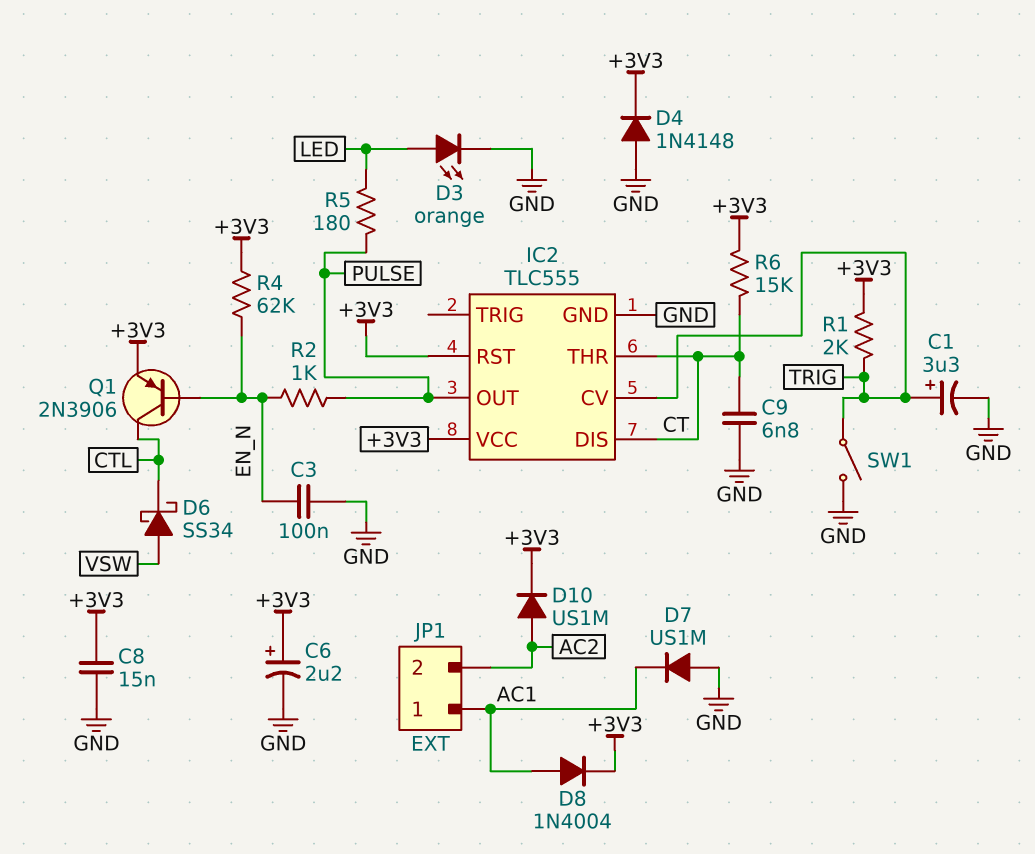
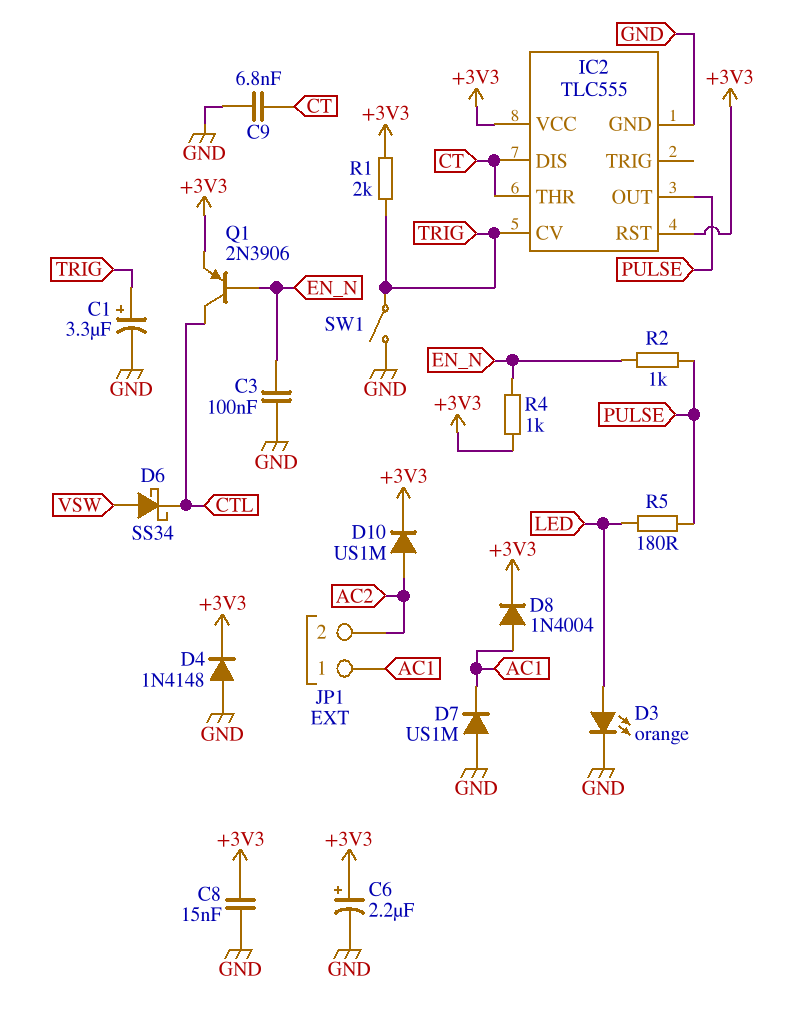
R4: 62k (+3V3, EN_N) -> 1k (+3V3, EN_N)
R6: 15k (+3V3, CT) -> none

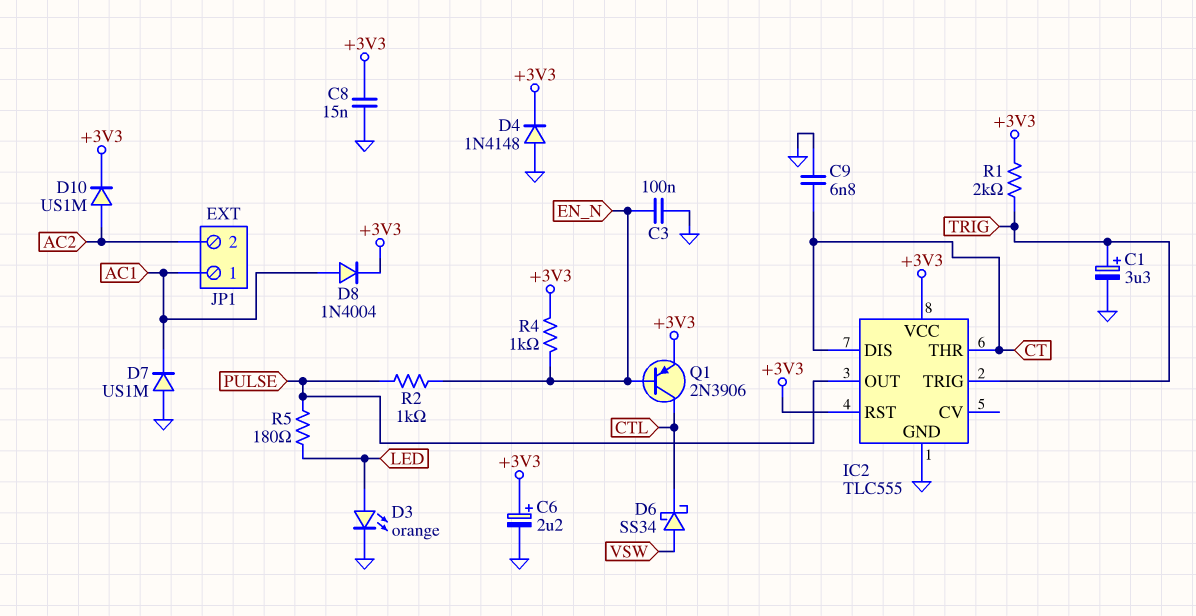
IC2 pin CV: TRIG -> none
IC2 pin TRIG: none -> TRIG
SW1: switch (GND, TRIG) -> none

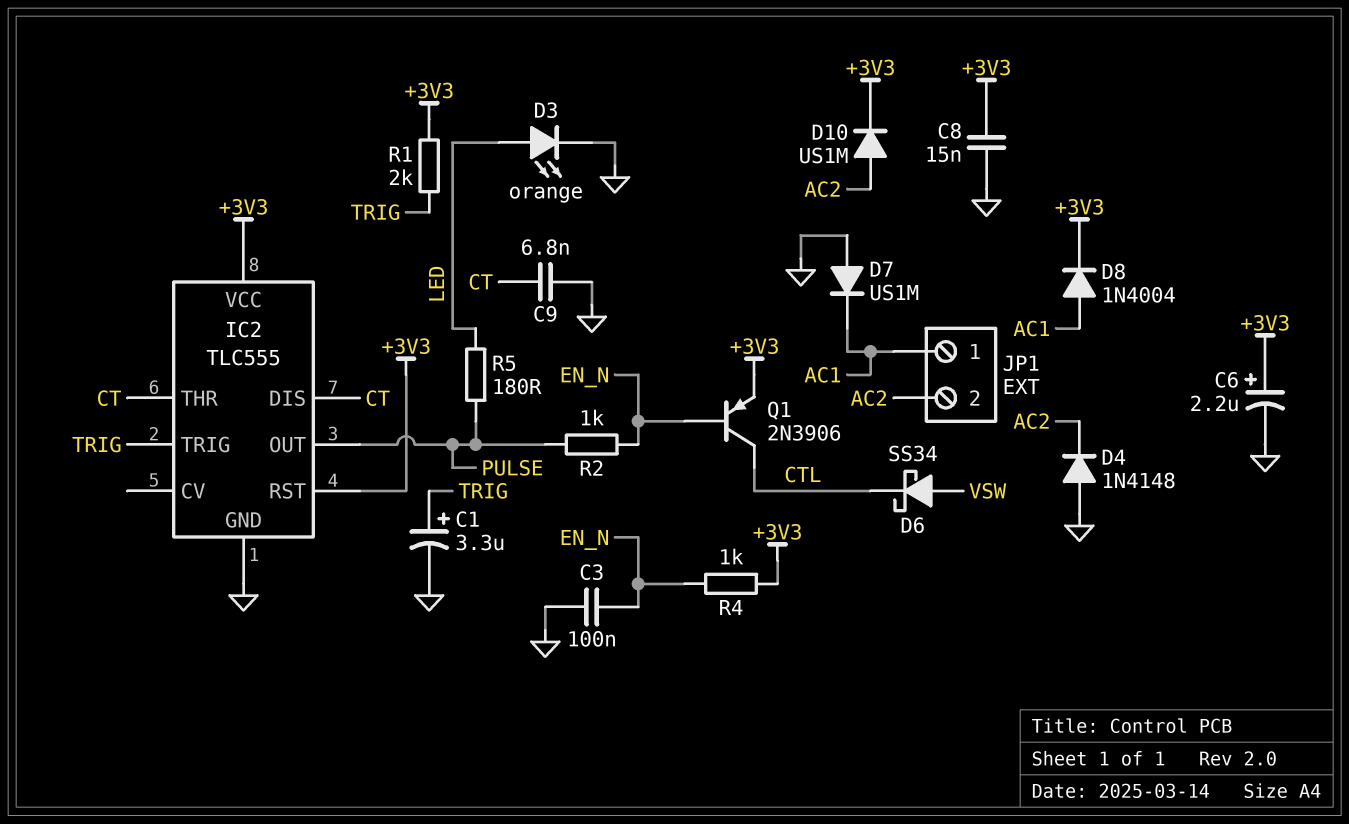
D4: diode 1N4148 (A GND, K +3V3) -> diode 1N4148 (A GND, K AC2)

